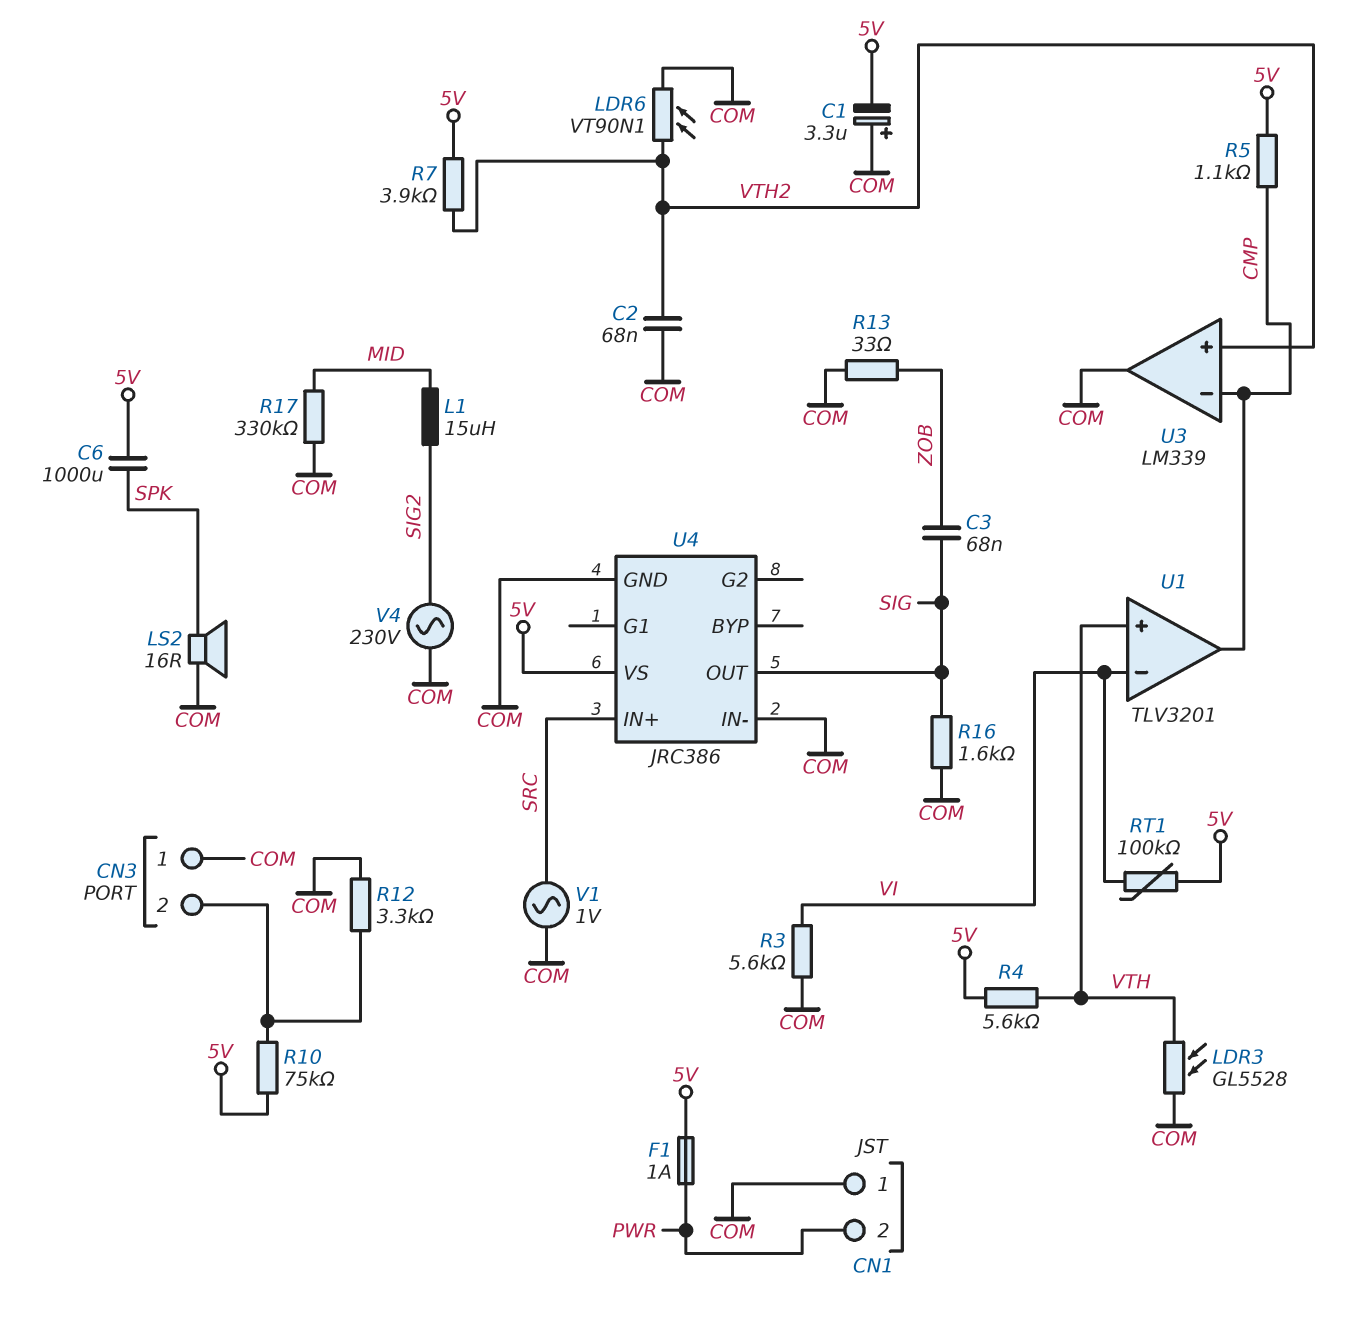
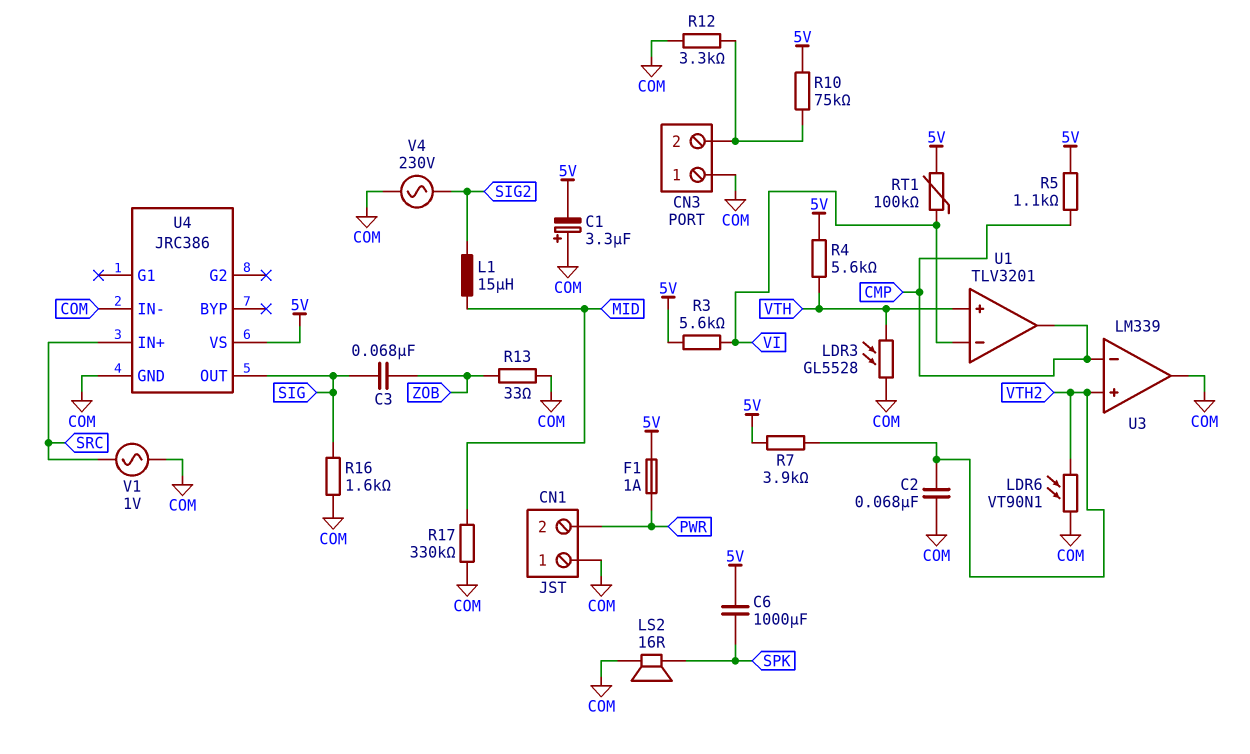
R3: 5.6k (COM, VI) -> 5.6k (5V, VI)

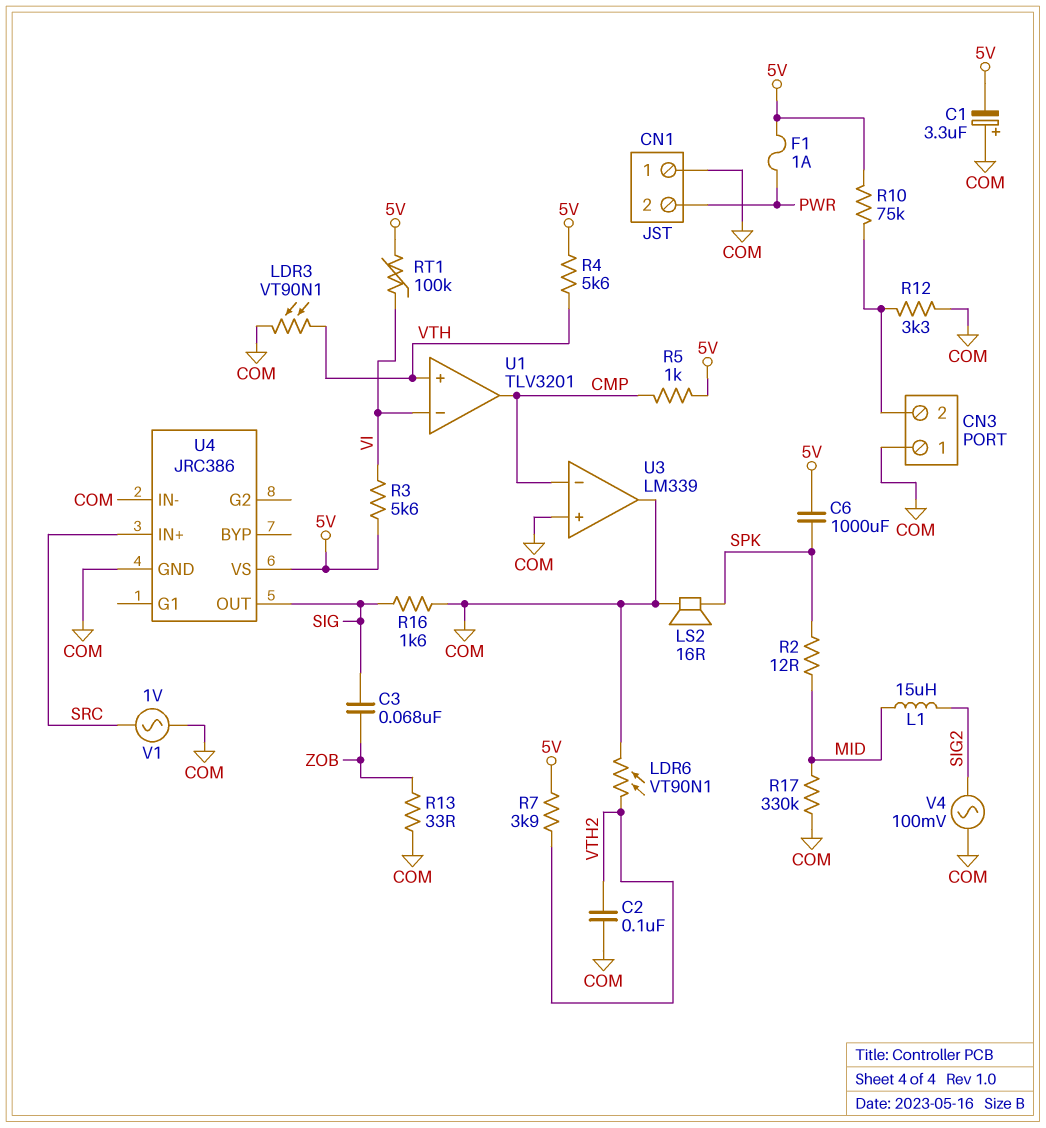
C2: 68nF (COM, VTH2) -> 100nF (COM, VTH2)
LDR3: GL5528 (COM, VTH) -> VT90N1 (COM, VTH)
R2: none -> 12 (MID, SPK)
R5: 1.1k (5V, CMP) -> 1k (5V, CMP)
U3 pin in+: VTH2 -> COM
V4: AC 230V (COM, SIG2) -> AC 100mV (COM, SIG2)

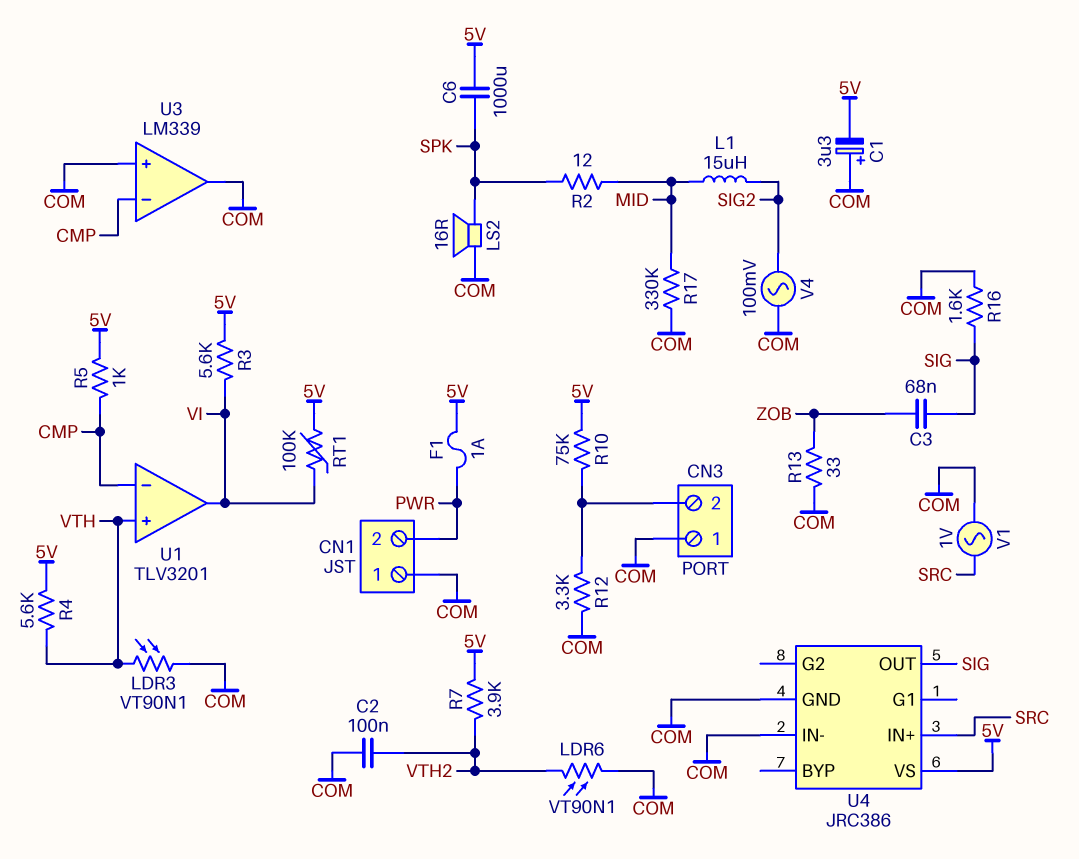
U1 pin in-: VI -> CMP
U1 pin out: CMP -> VI

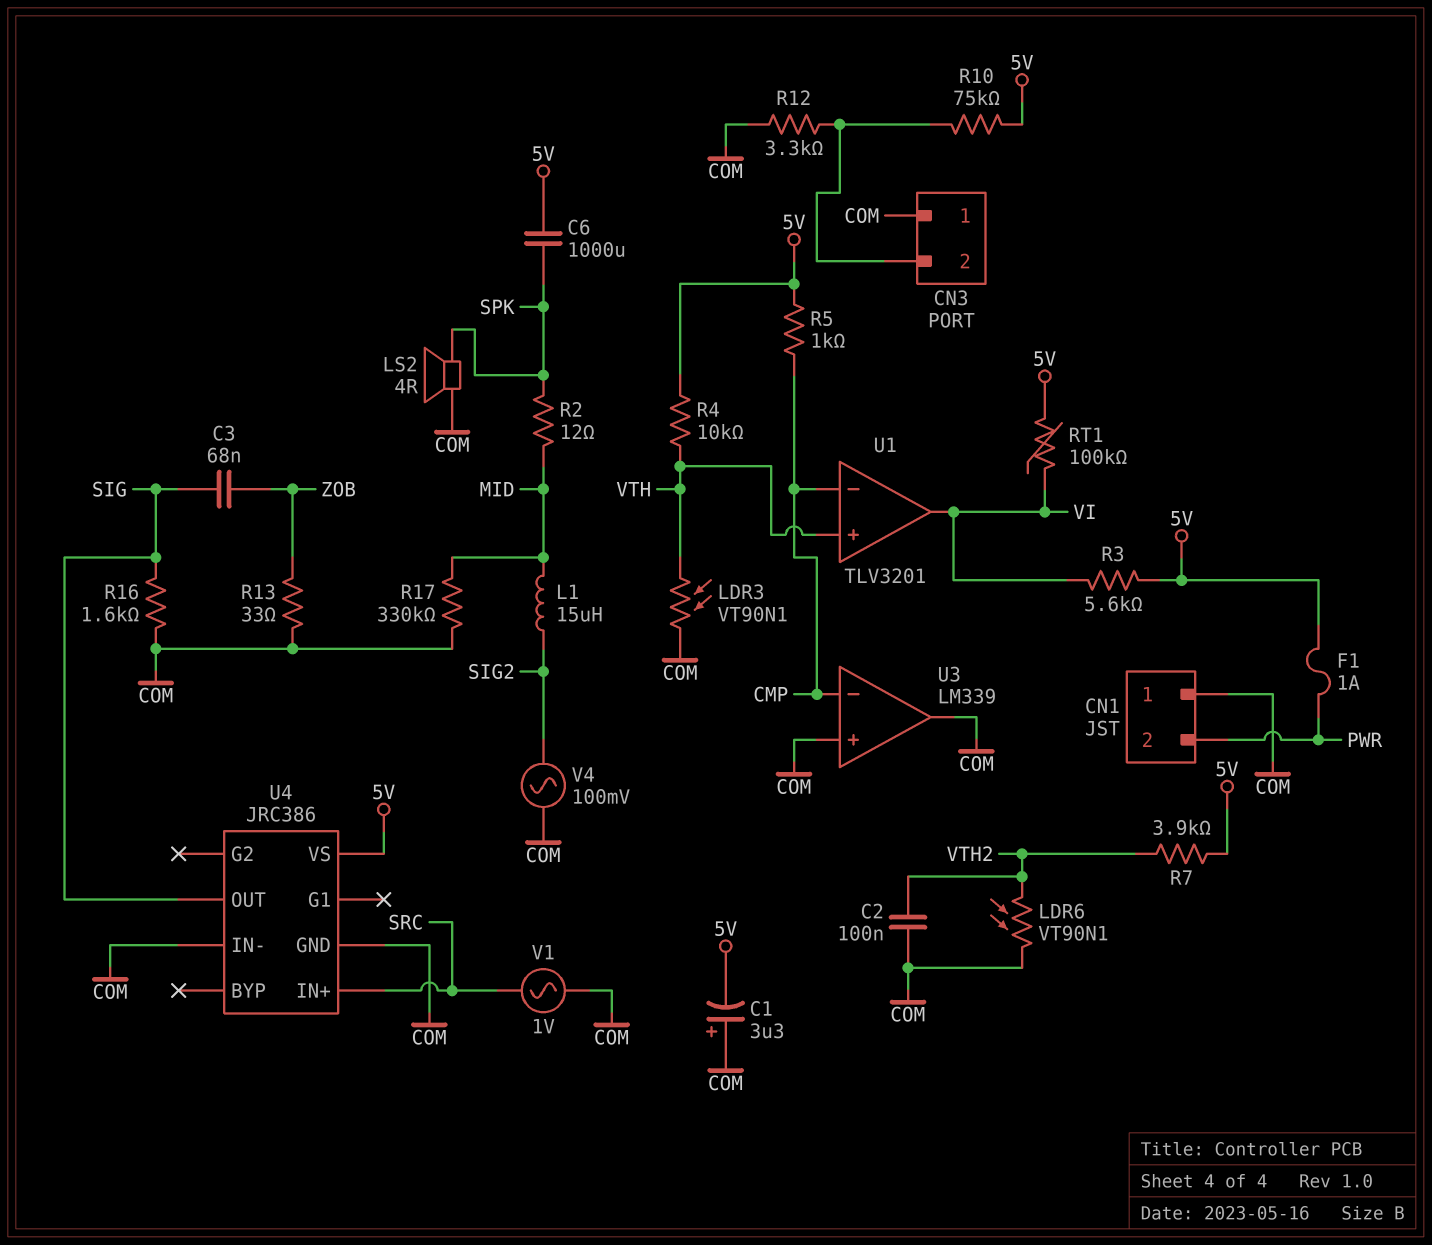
LS2: speaker 16R (COM, SPK) -> speaker 4R (COM, SPK)
R4: 5.6k (5V, VTH) -> 10k (5V, VTH)

